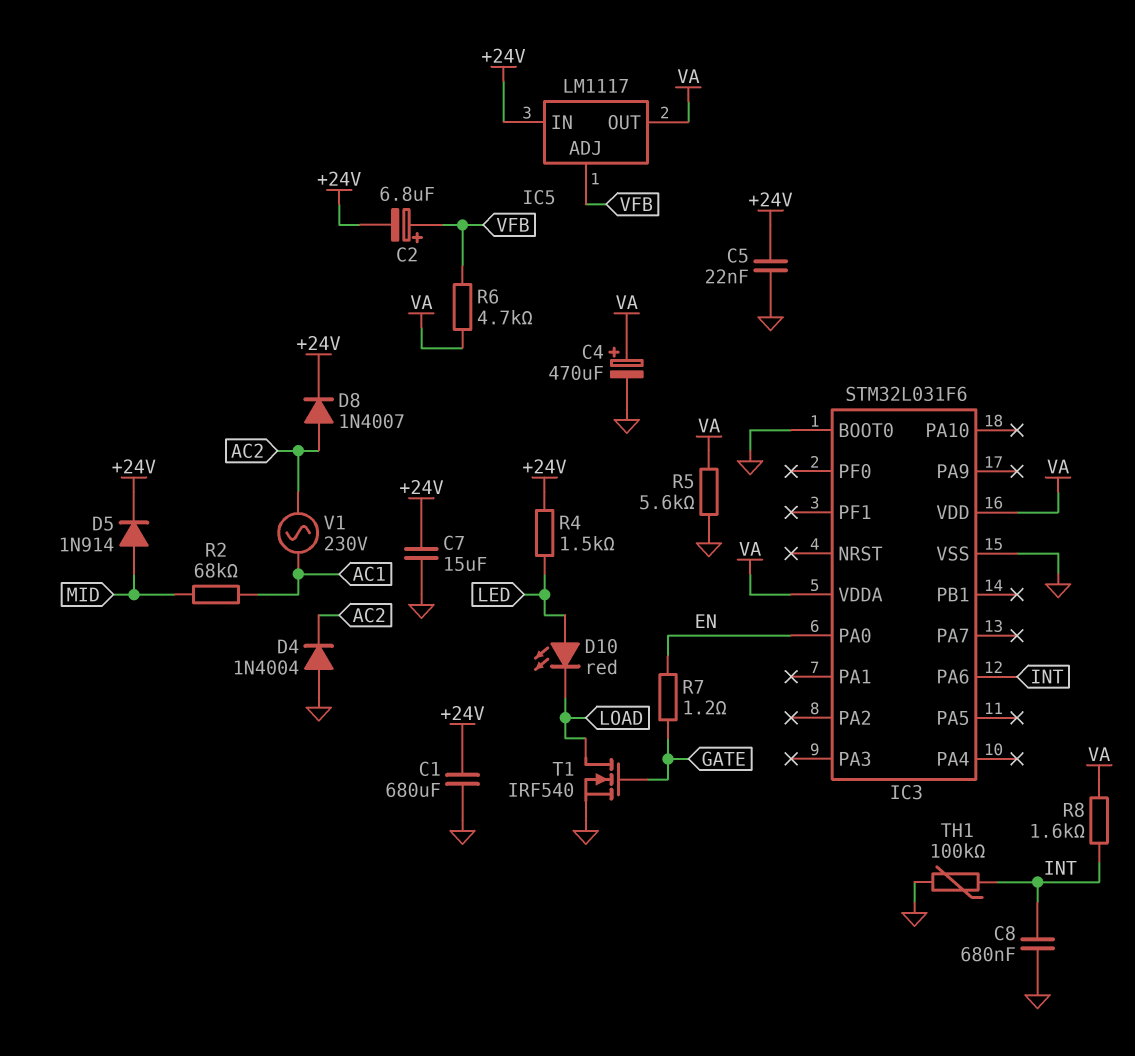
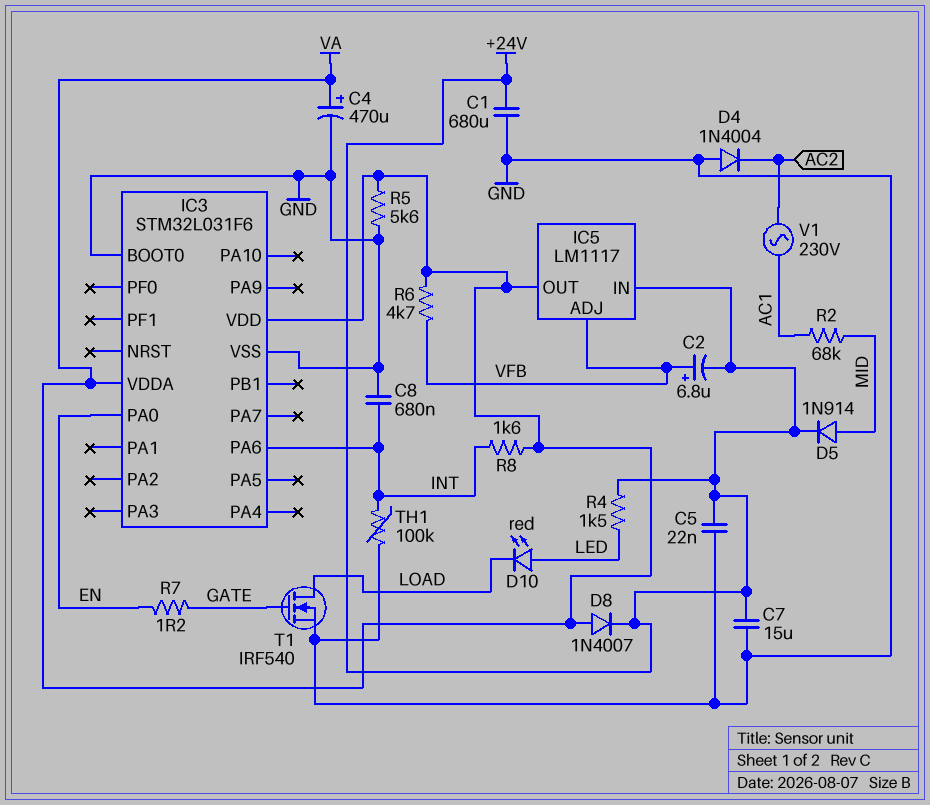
D8: diode 1N4007 (A AC2, K +24V) -> diode 1N4007 (A VA, K +24V)

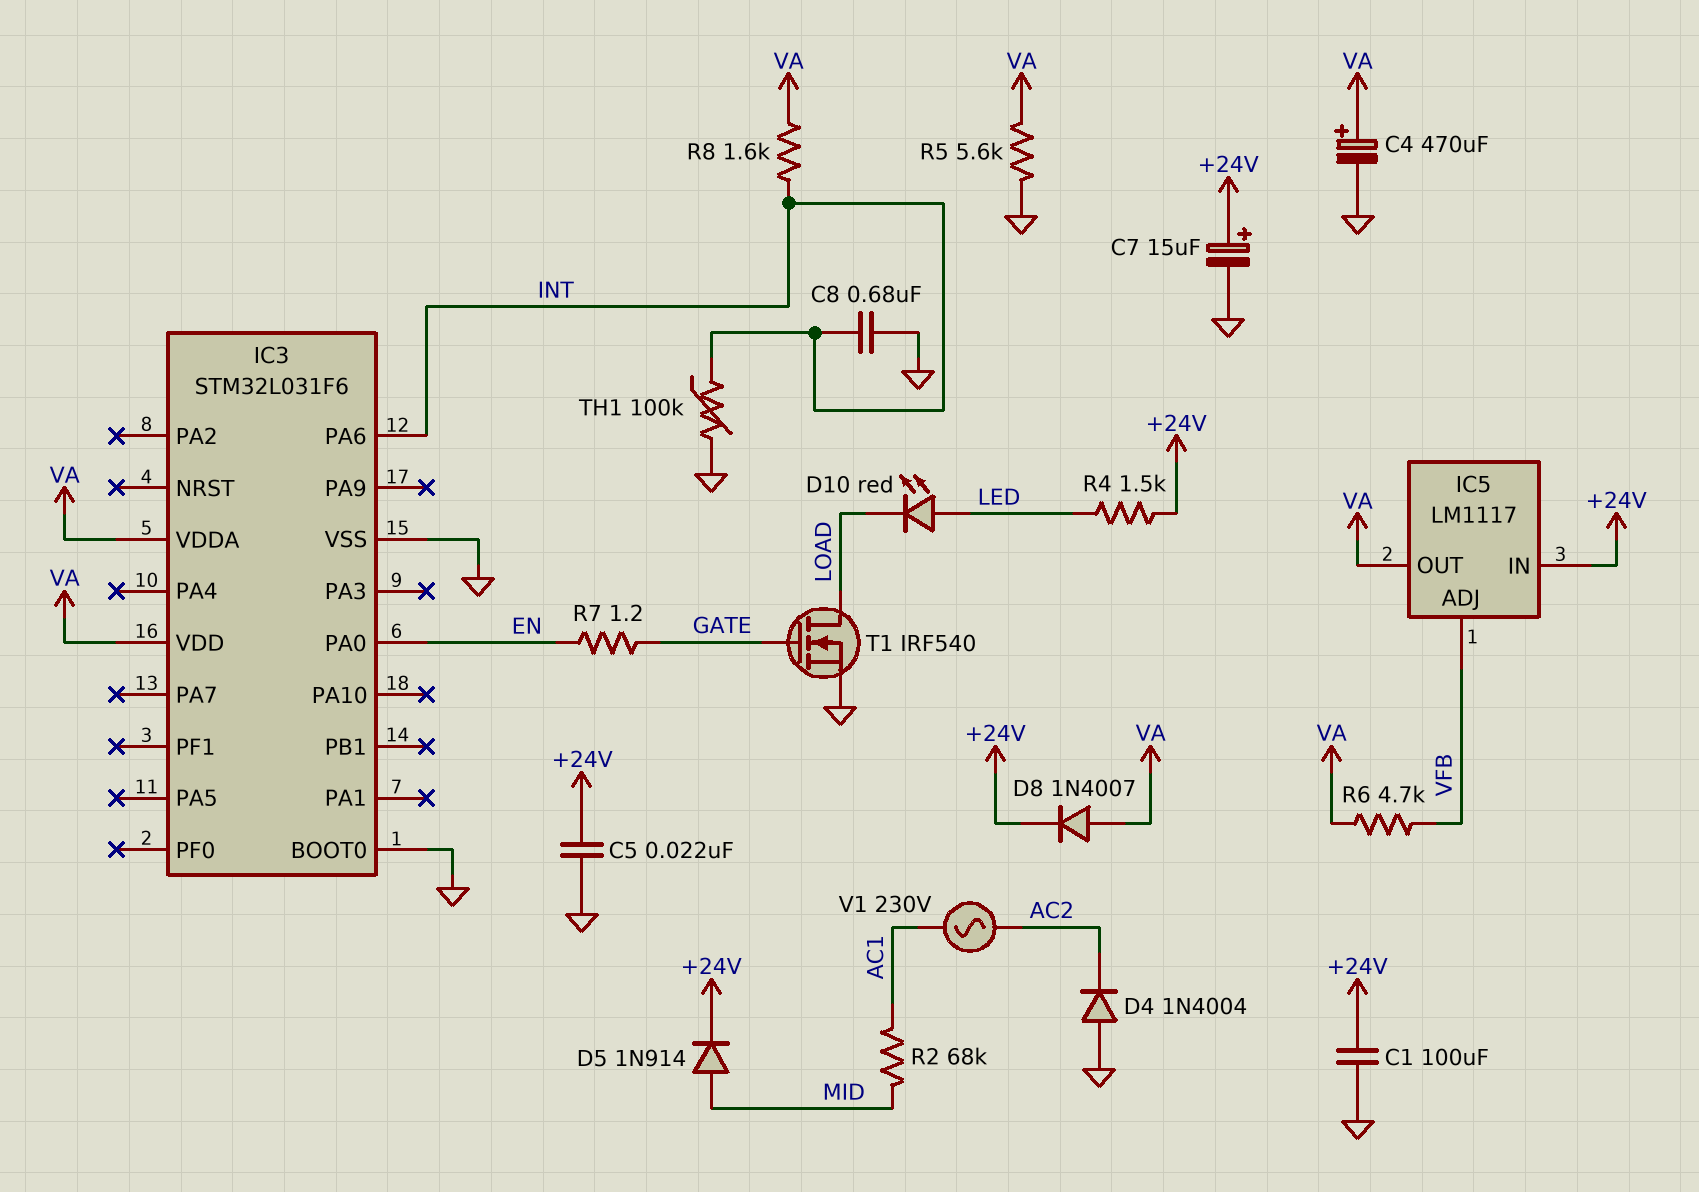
C1: 680uF (+24V, GND) -> 100uF (+24V, GND)
C2: 6.8uF (plus VFB, minus +24V) -> none
C7: 15uF (+24V, GND) -> 15uF (plus +24V, minus GND)

